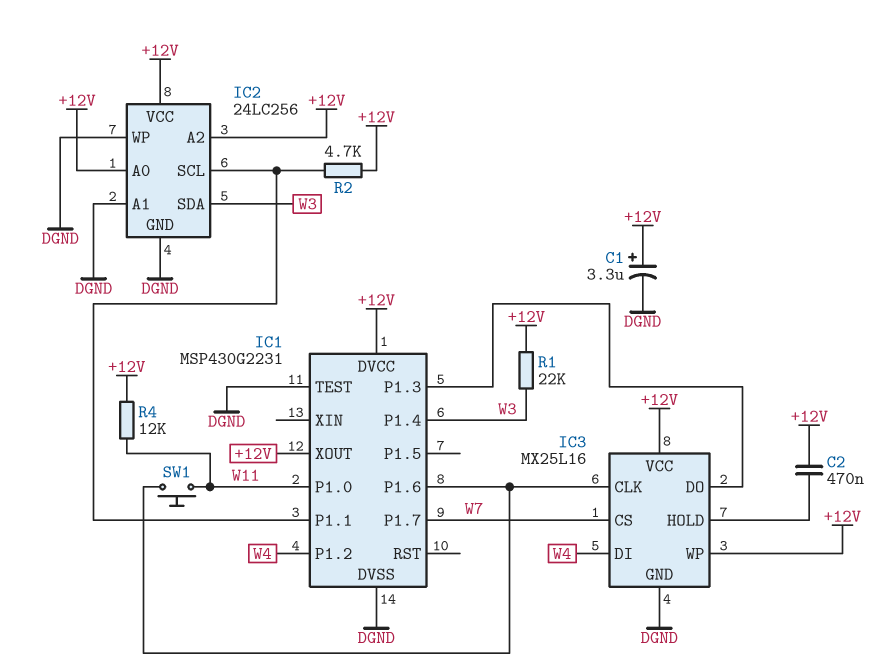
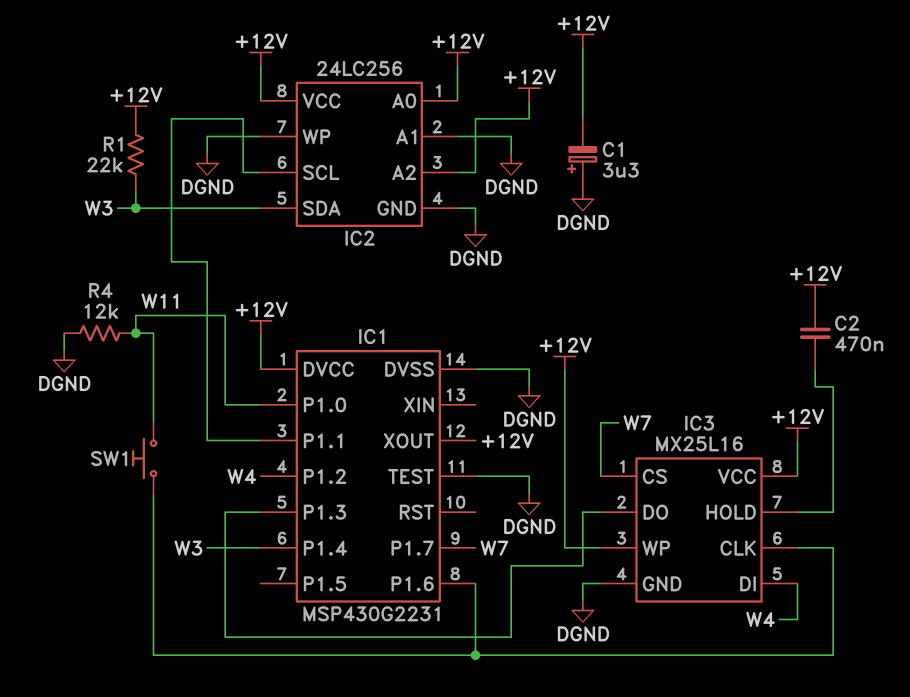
C1: 3.3uF (plus +12V, minus DGND) -> 3.3uF (plus DGND, minus +12V)
R2: 4.7k (+12V, IC1/P1.1) -> none
R4: 12k (+12V, W11) -> 12k (DGND, W11)

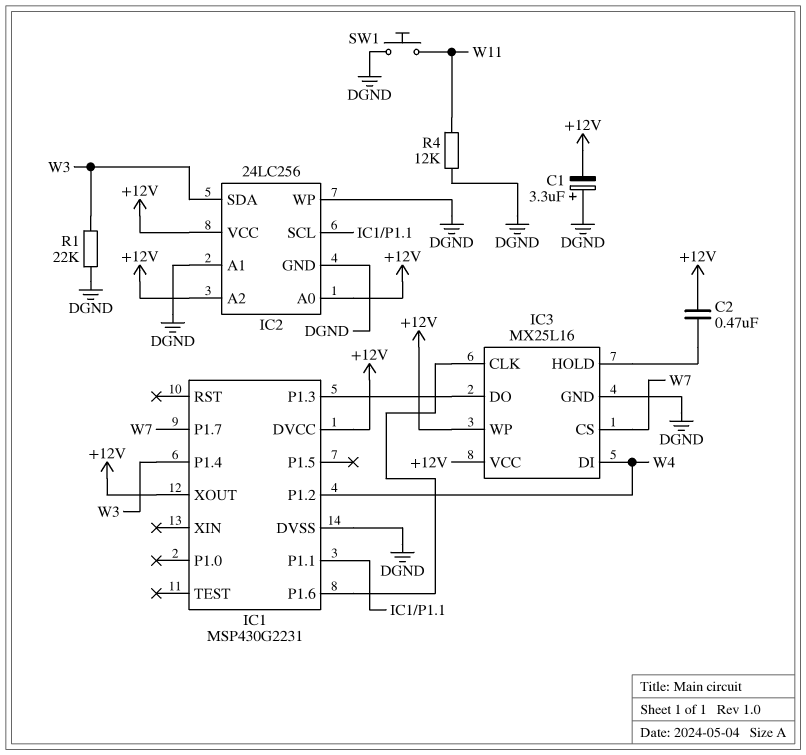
IC1 pin P1.0: W11 -> none
IC1 pin TEST: DGND -> none
R1: 22k (+12V, W3) -> 22k (DGND, W3)
SW1: button (IC1/P1.6, W11) -> button (DGND, W11)

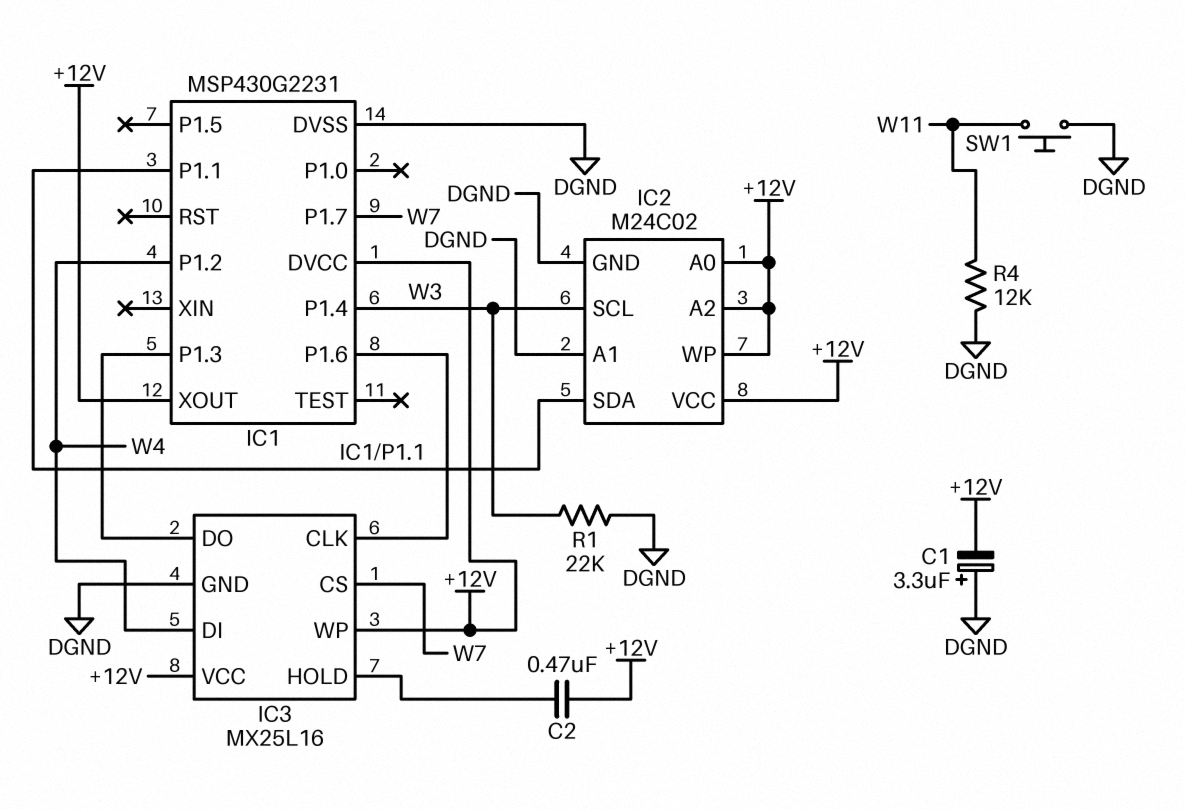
IC2: 24LC256 -> M24C02
IC2 pin SCL: IC1/P1.1 -> W3
IC2 pin SDA: W3 -> IC1/P1.1
IC2 pin WP: DGND -> +12V

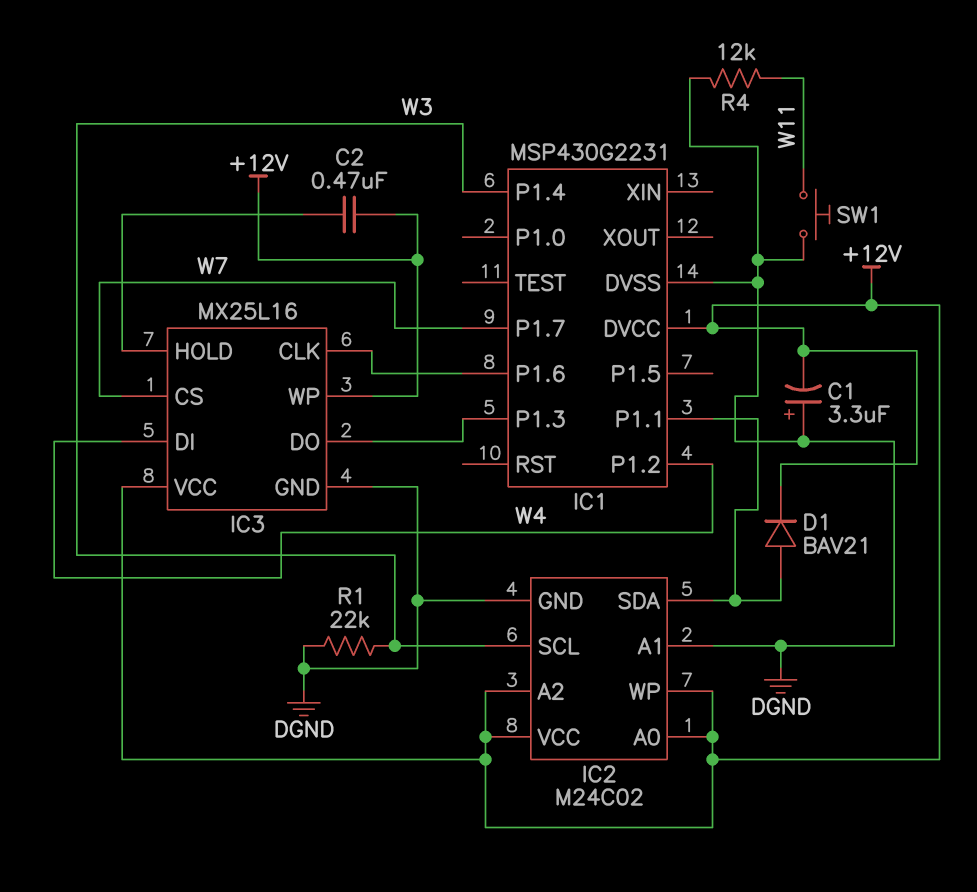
D1: none -> diode BAV21 (A IC1/P1.1, K +12V)
IC1 pin XOUT: +12V -> none

